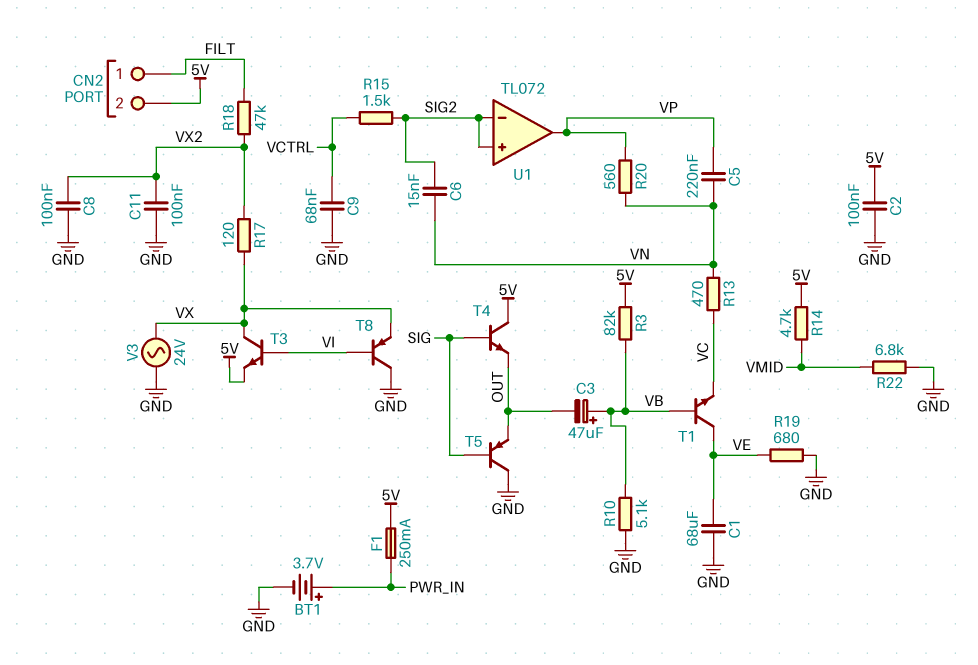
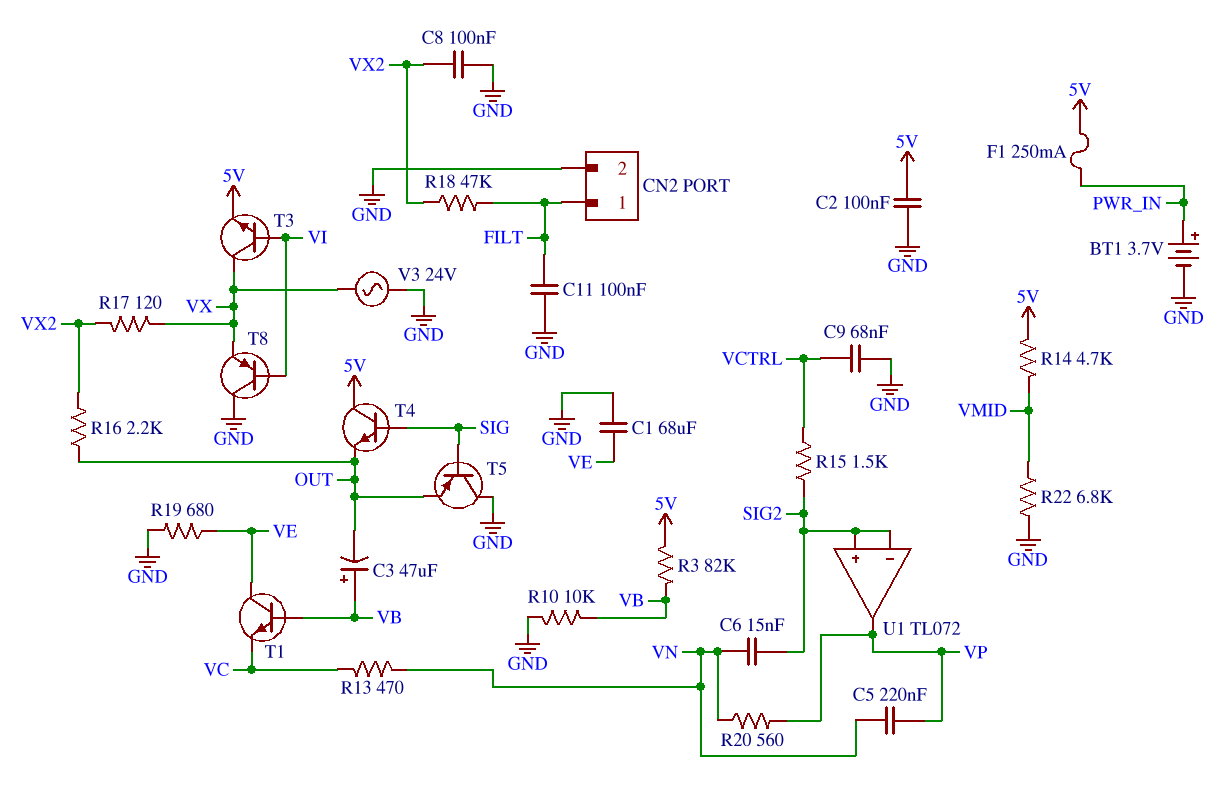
C11: 100nF (GND, VX2) -> 100nF (FILT, GND)
CN2 pin 2: 5V -> GND
R10: 5.1k (GND, VB) -> 10k (GND, VB)
R16: none -> 2.2k (OUT, VX2)

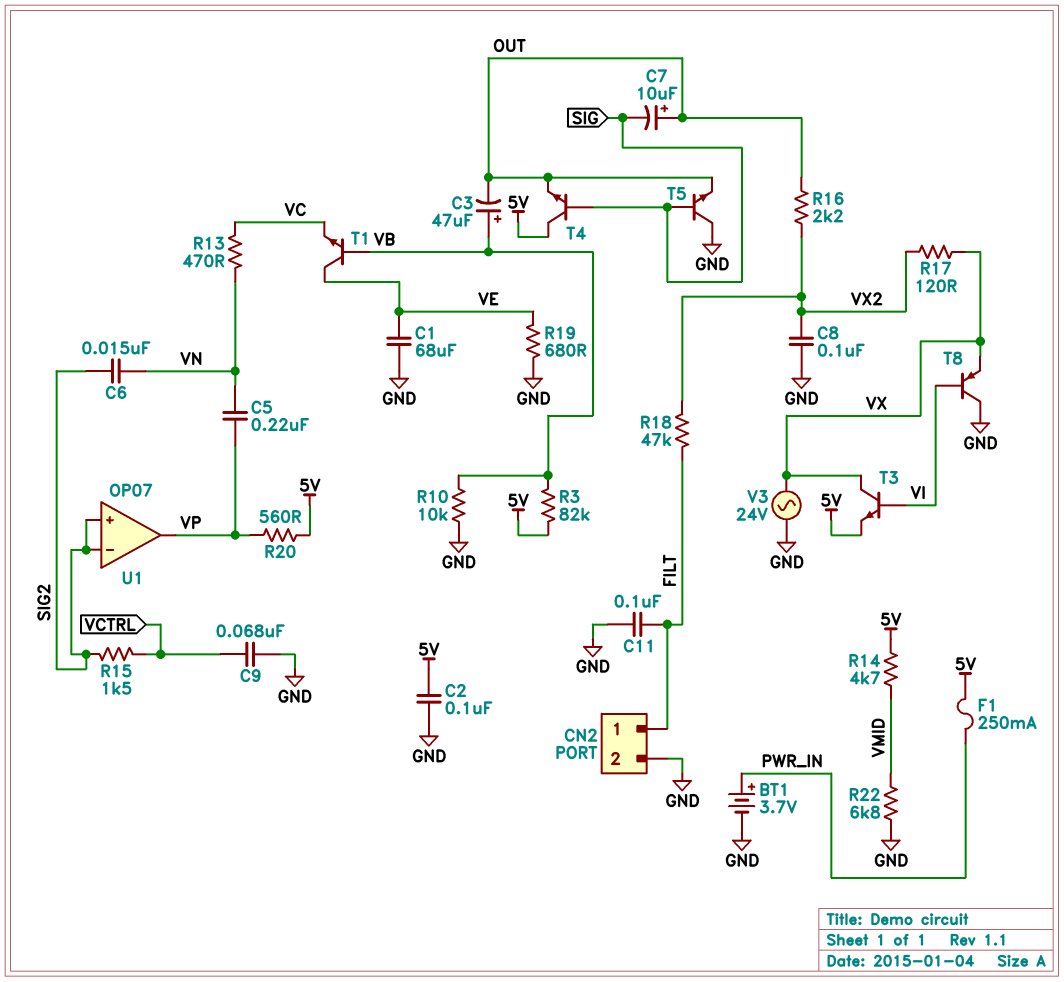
C7: none -> 10uF (plus OUT, minus SIG)
R20: 560 (VN, VP) -> 560 (5V, VP)
T5: PNP (B SIG, C GND, E OUT) -> NPN (B SIG, C GND, E OUT)
U1: TL072 -> OP07

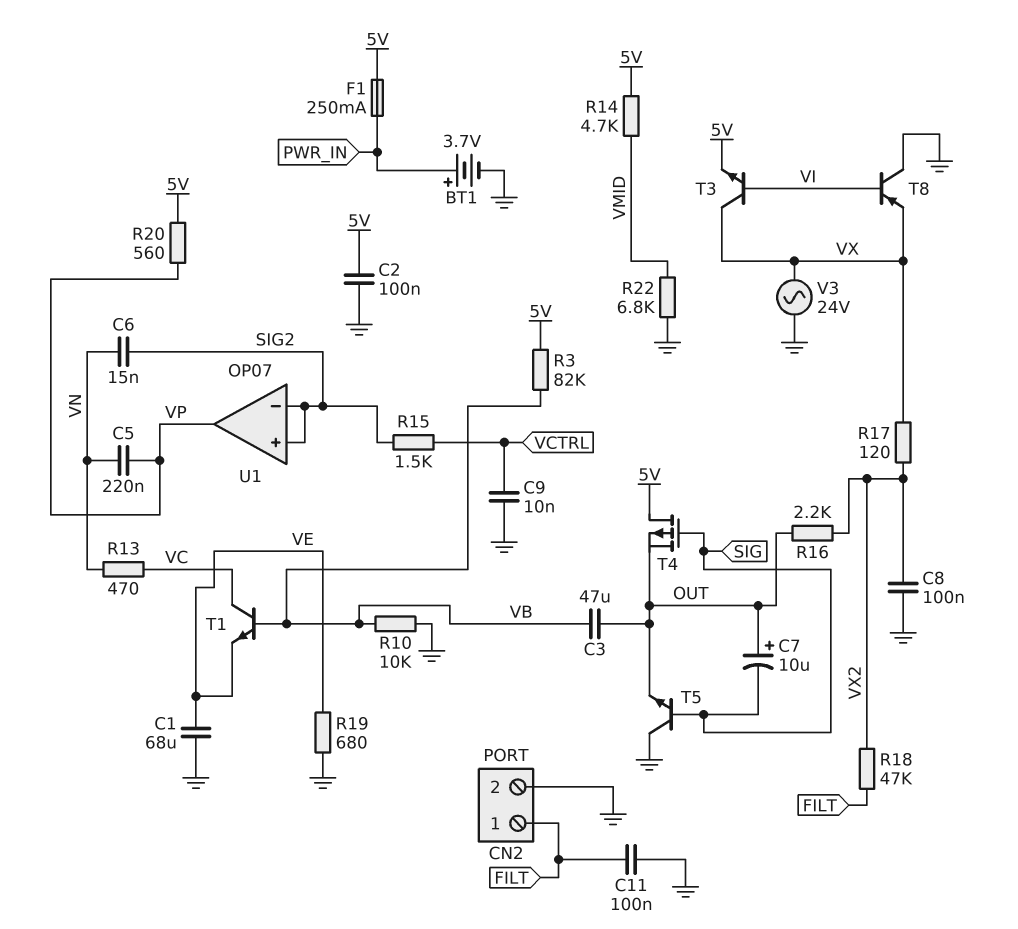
C3: 47uF (plus VB, minus OUT) -> 47uF (OUT, VB)
C9: 68nF (GND, VCTRL) -> 10nF (GND, VCTRL)
T1: NPN (B VB, C VE, E VC) -> NPN (B VB, C VC, E VE)
T4: NPN (B SIG, C 5V, E OUT) -> PMOS (G SIG, D 5V, S OUT)

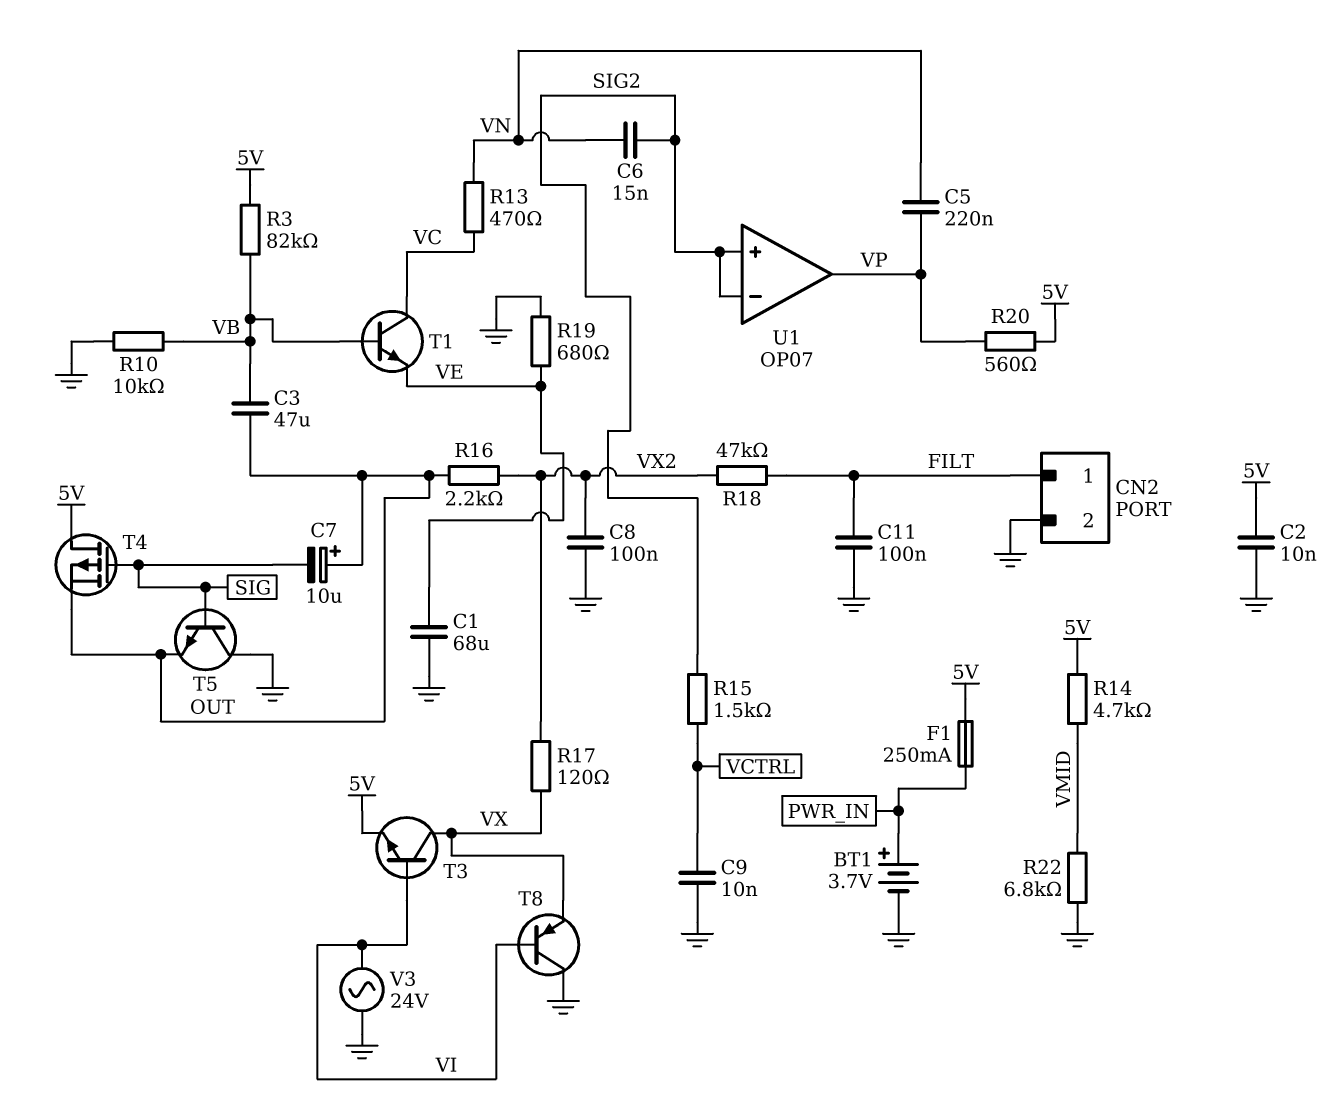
C2: 100nF (5V, GND) -> 10nF (5V, GND)
V3: AC 24V (GND, VX) -> AC 24V (GND, VI)

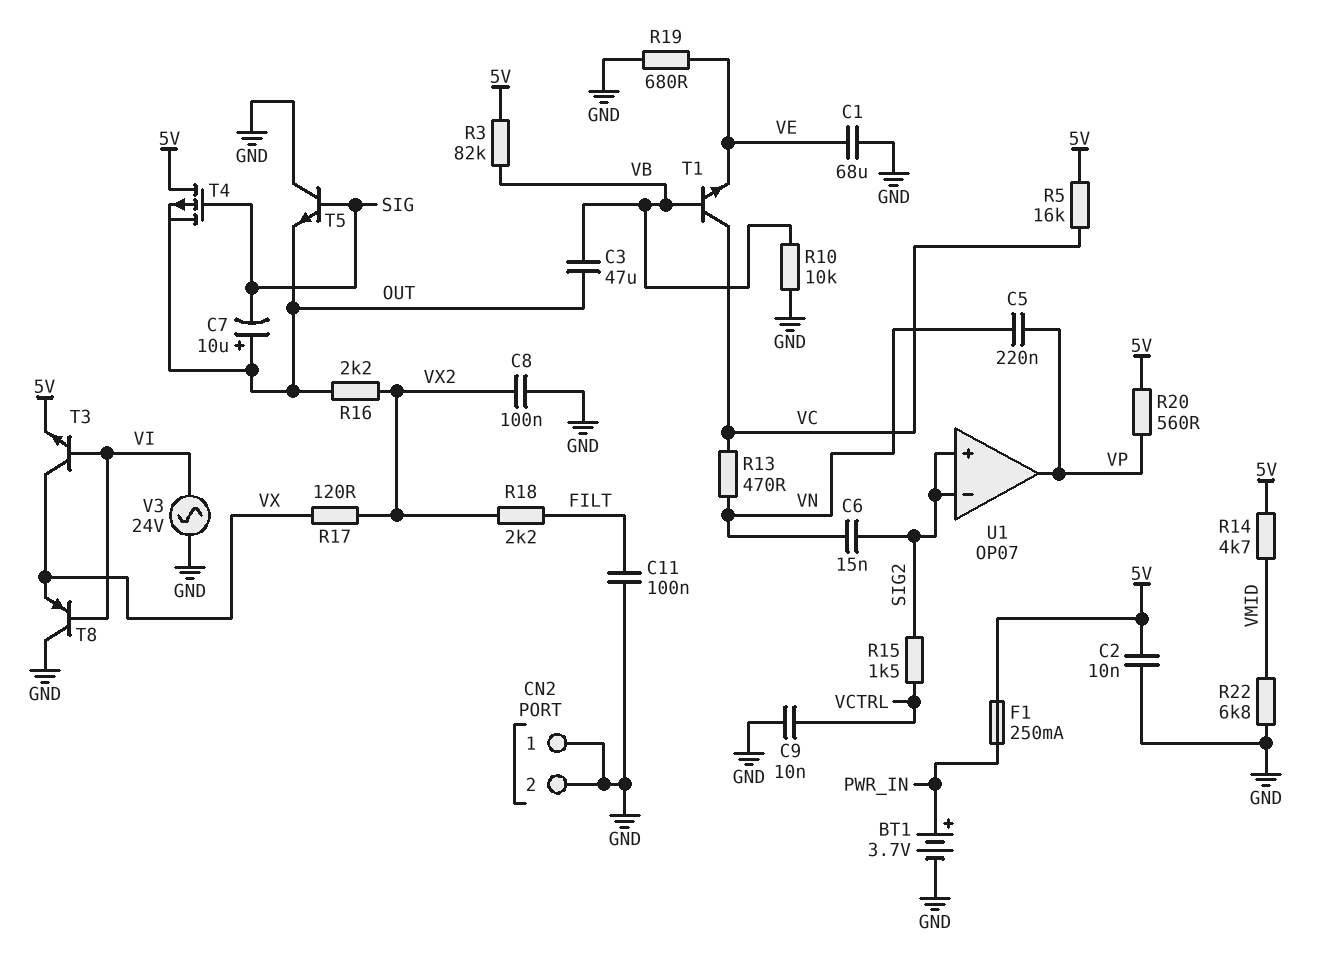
CN2 pin 1: FILT -> GND
R5: none -> 16k (5V, VC)
R18: 47k (FILT, VX2) -> 2.2k (FILT, VX2)

